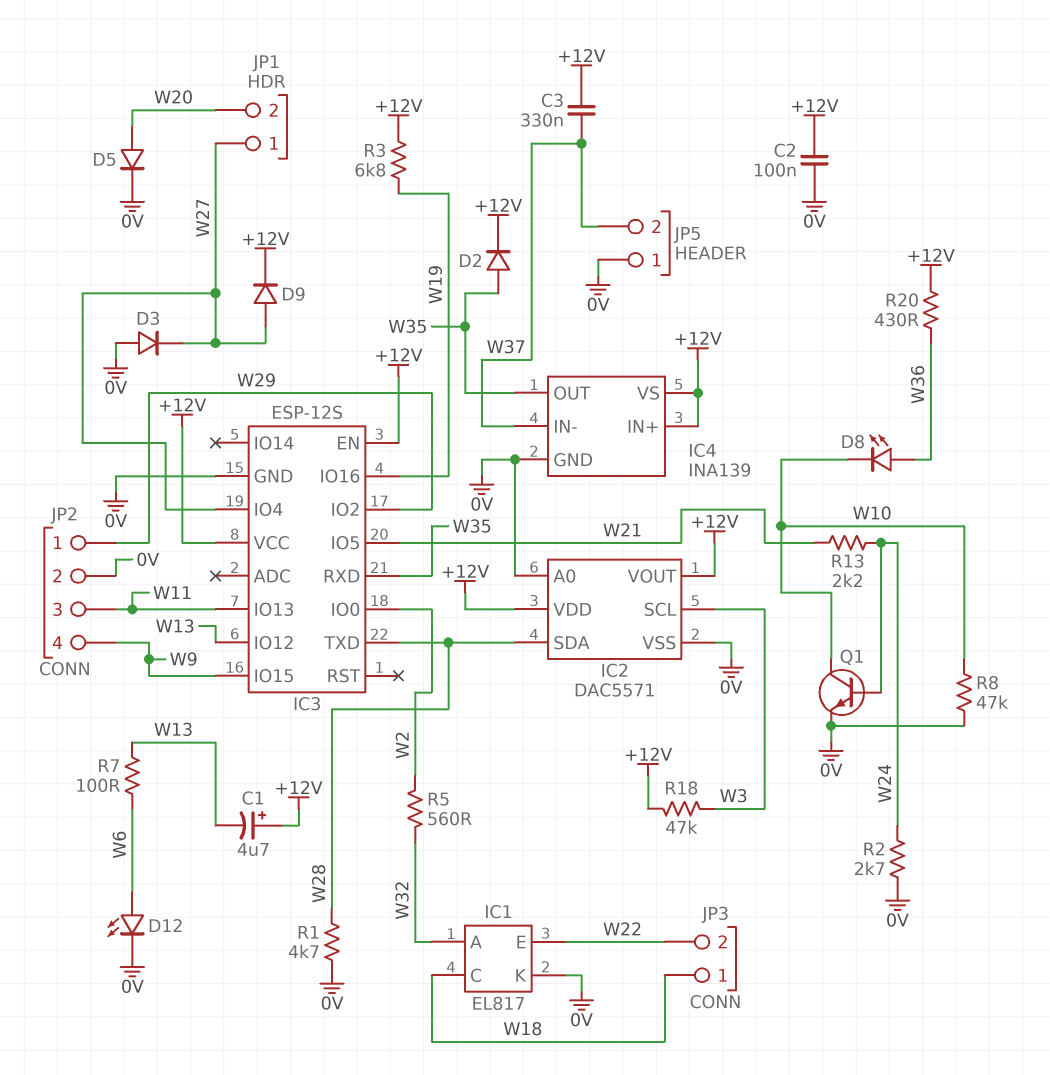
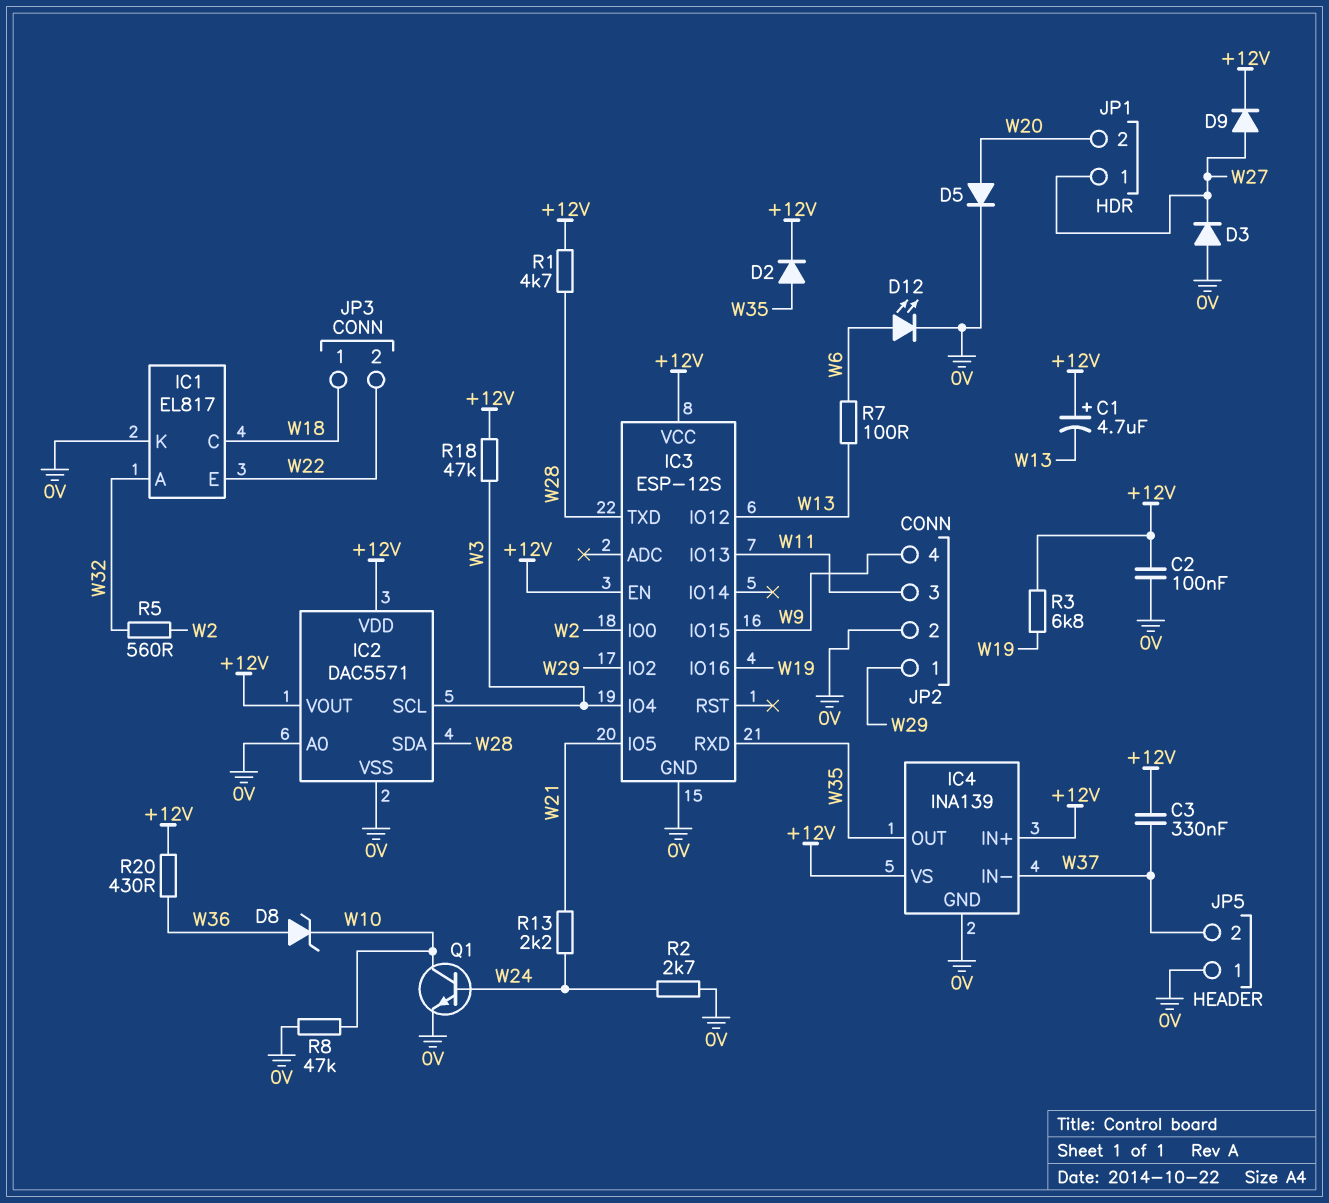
D8: LED (A W36, K W10) -> zener (A W36, K W10)
IC3 pin IO4: W27 -> W3
R1: 4.7k (0V, W28) -> 4.7k (+12V, W28)

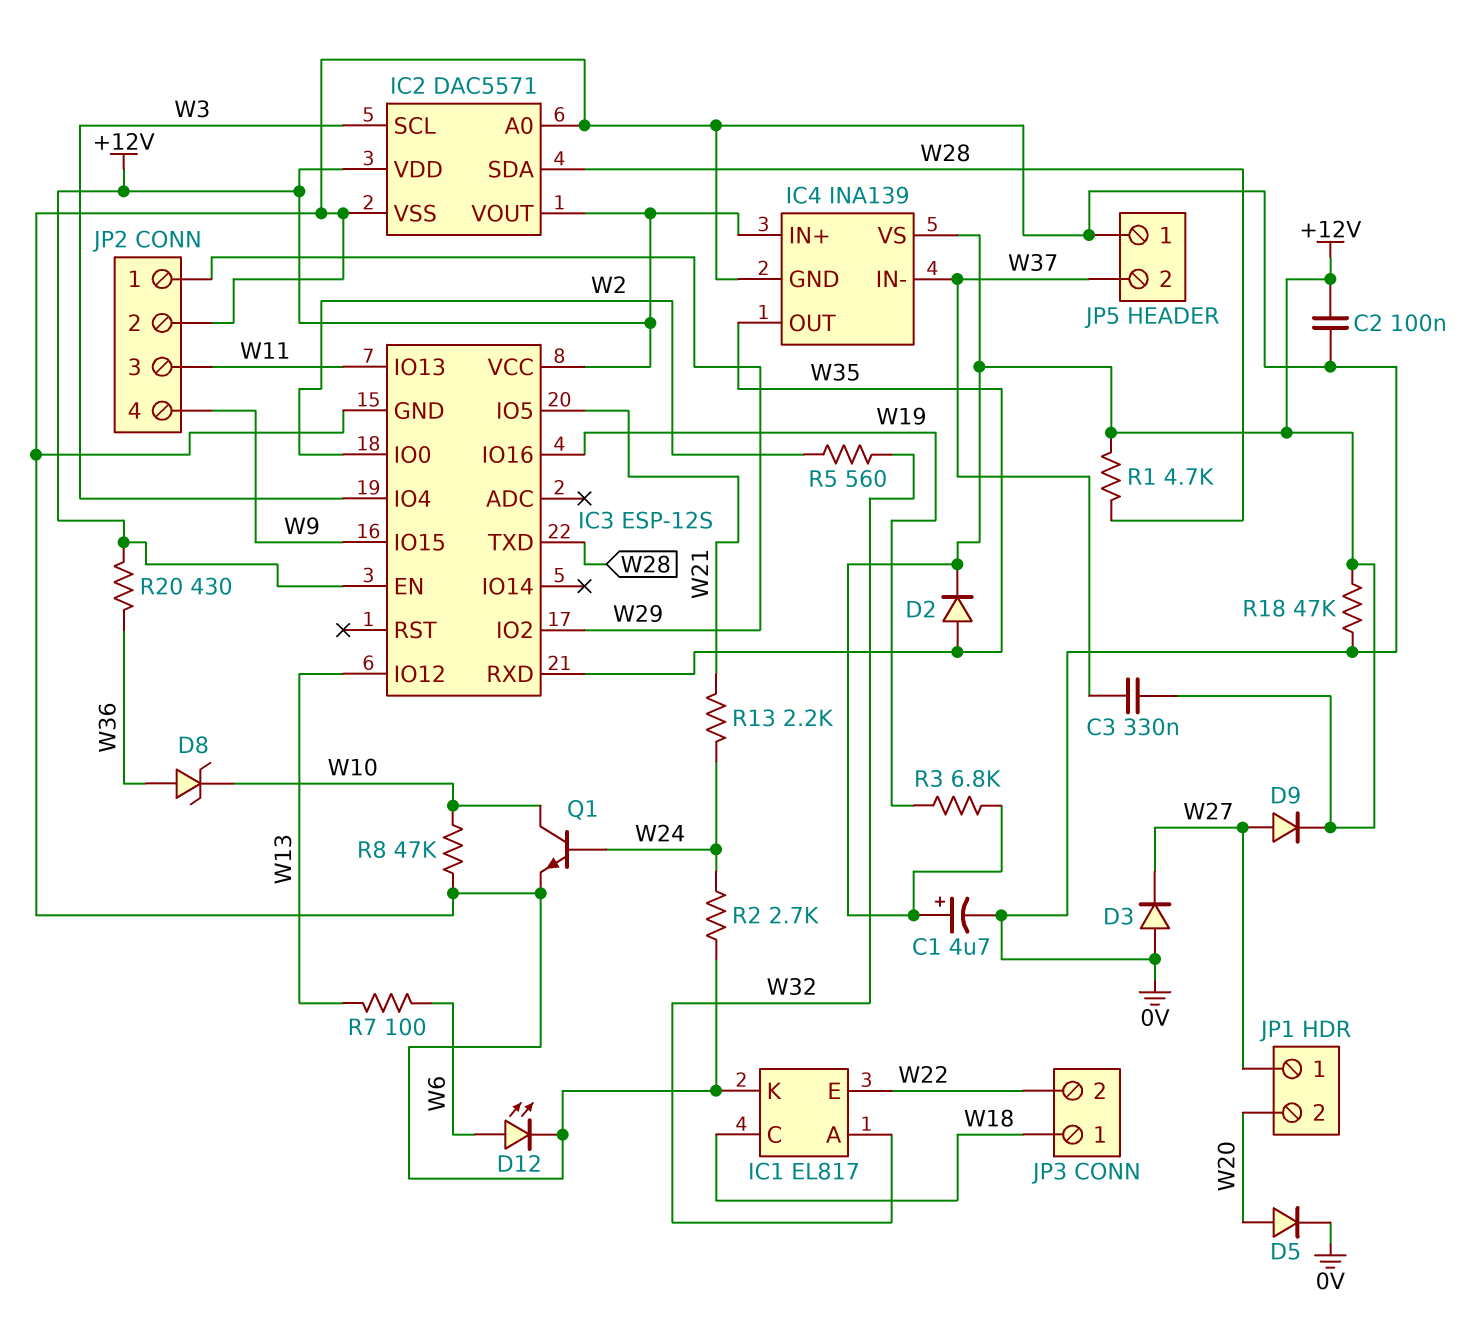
C1: 4.7uF (plus +12V, minus W13) -> 4.7uF (plus +12V, minus 0V)
R18: 47k (+12V, W3) -> 47k (+12V, 0V)

